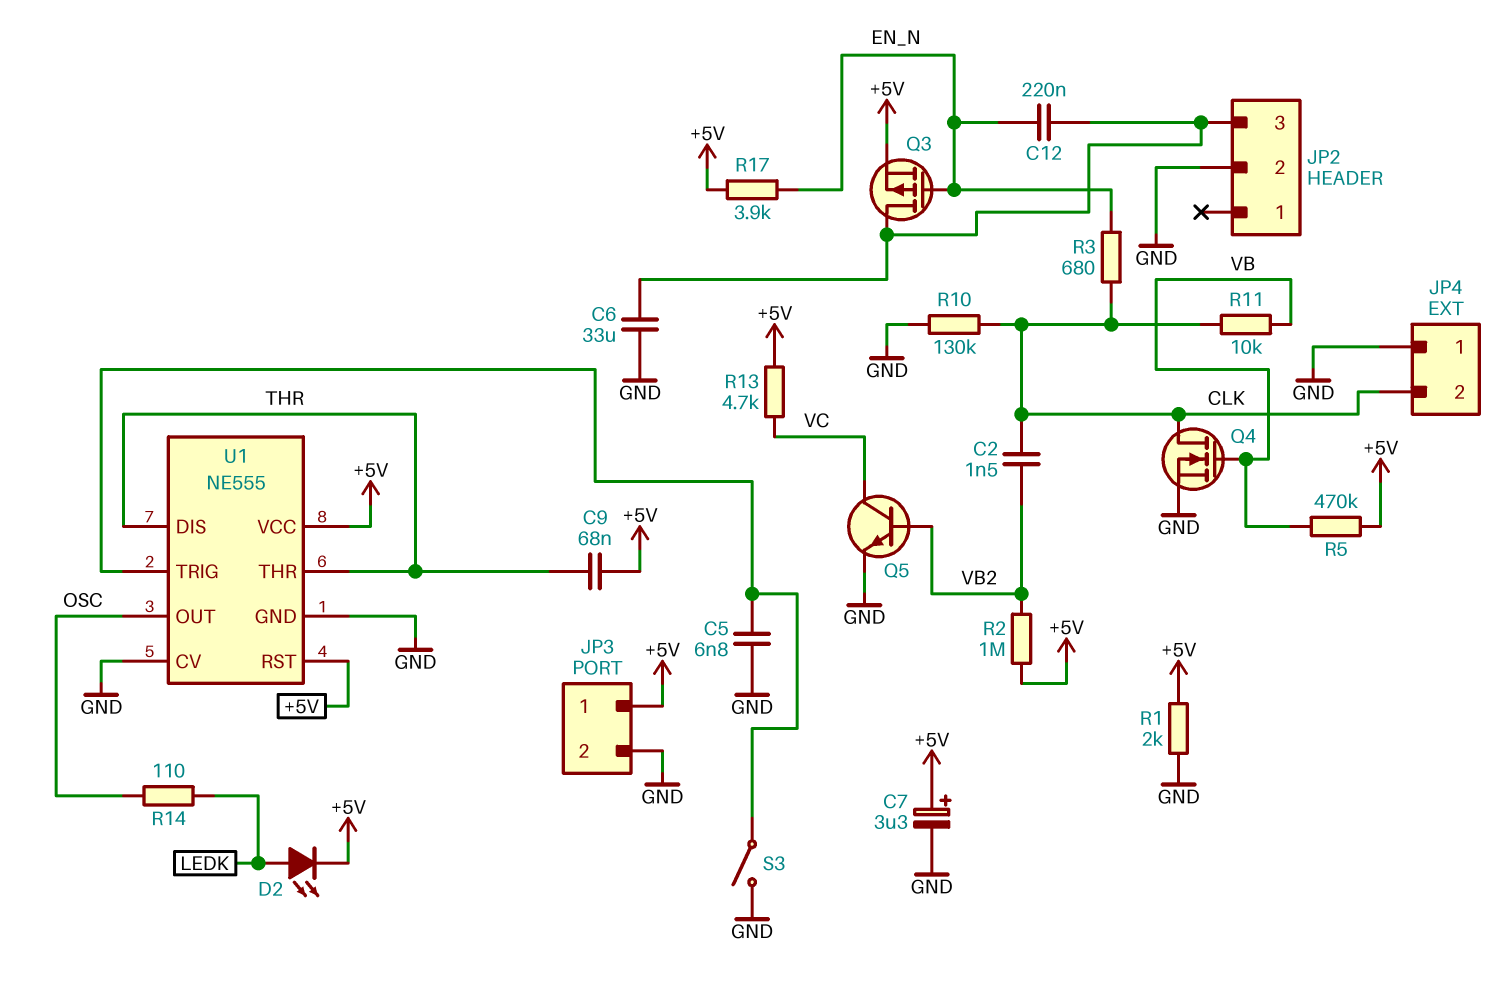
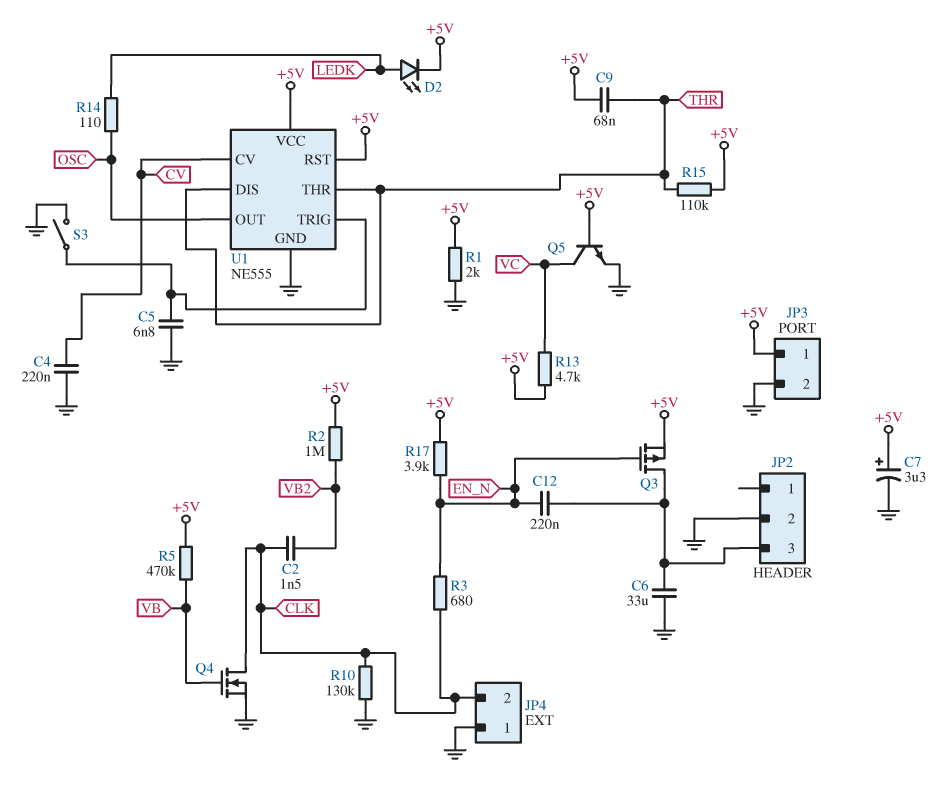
C4: none -> 220nF (CV, GND)
Q5: NPN (B VB2, C VC, E GND) -> NPN (B +5V, C VC, E GND)
R11: 10k (CLK, VB) -> none
R15: none -> 110k (+5V, THR)
U1 pin CV: GND -> CV

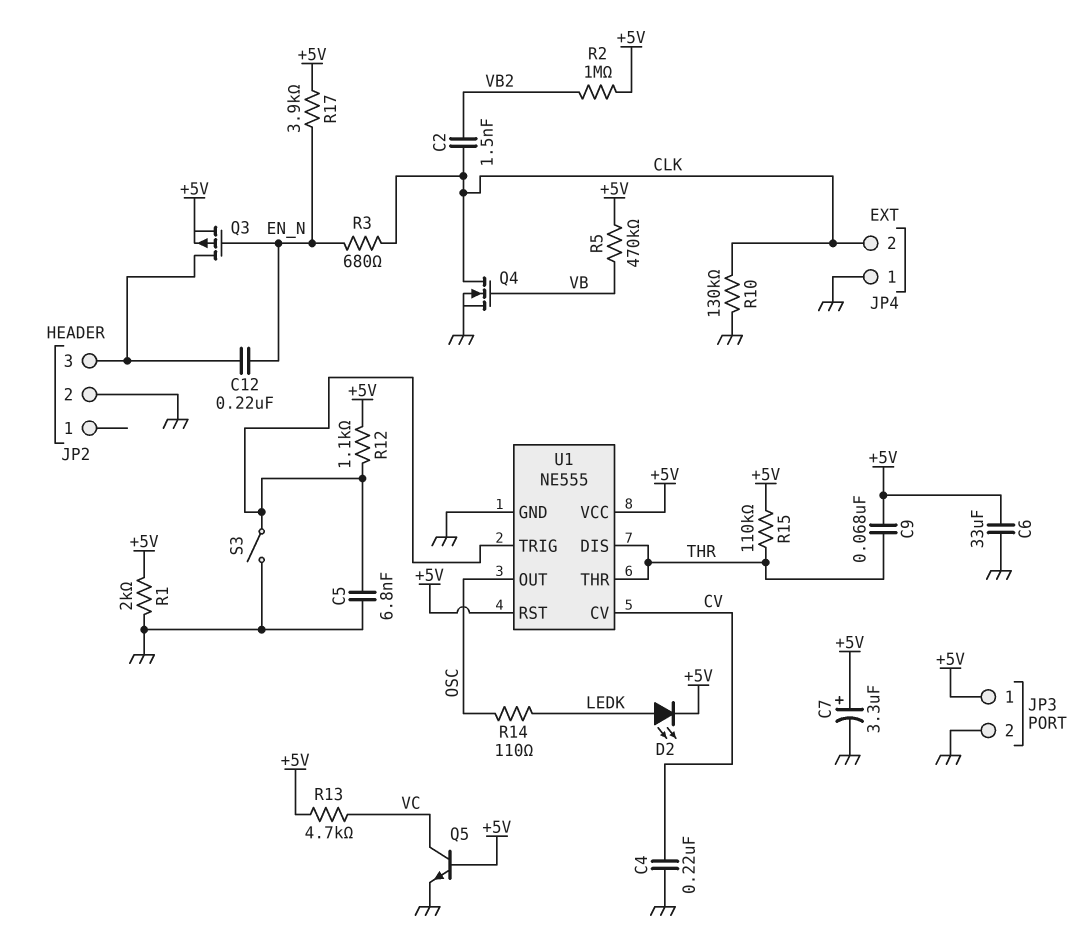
C6: 33uF (GND, JP2/3) -> 33uF (+5V, GND)
R12: none -> 1.1k (+5V, U1/TRIG)

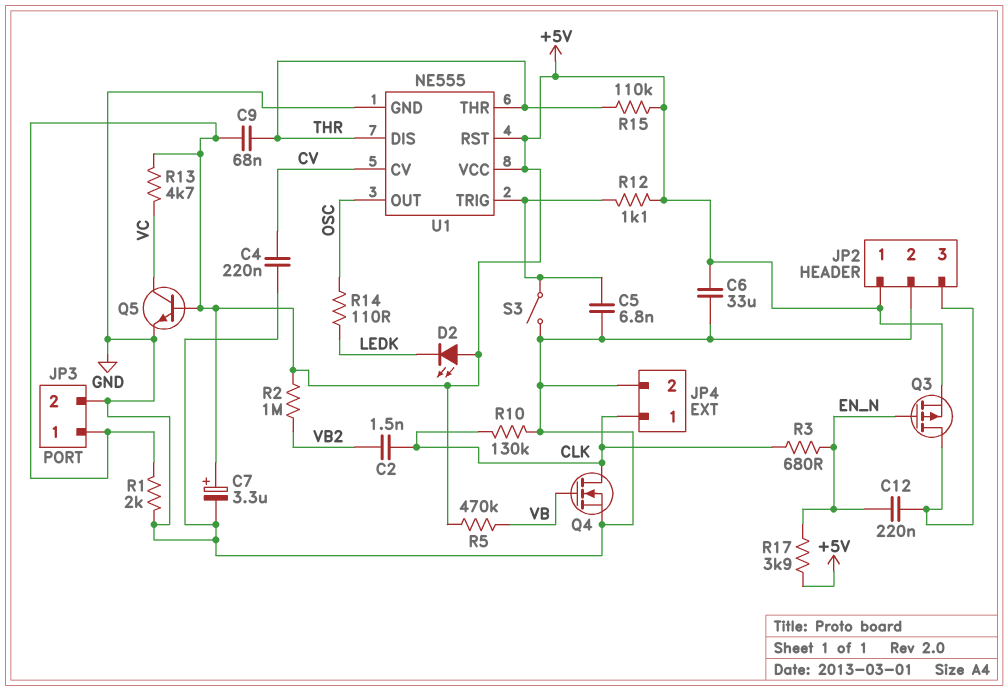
D2: LED (A LEDK, K +5V) -> LED (A +5V, K LEDK)
JP2 pin 1: none -> +5V
JP4 pin 1: GND -> CLK
JP4 pin 2: CLK -> GND

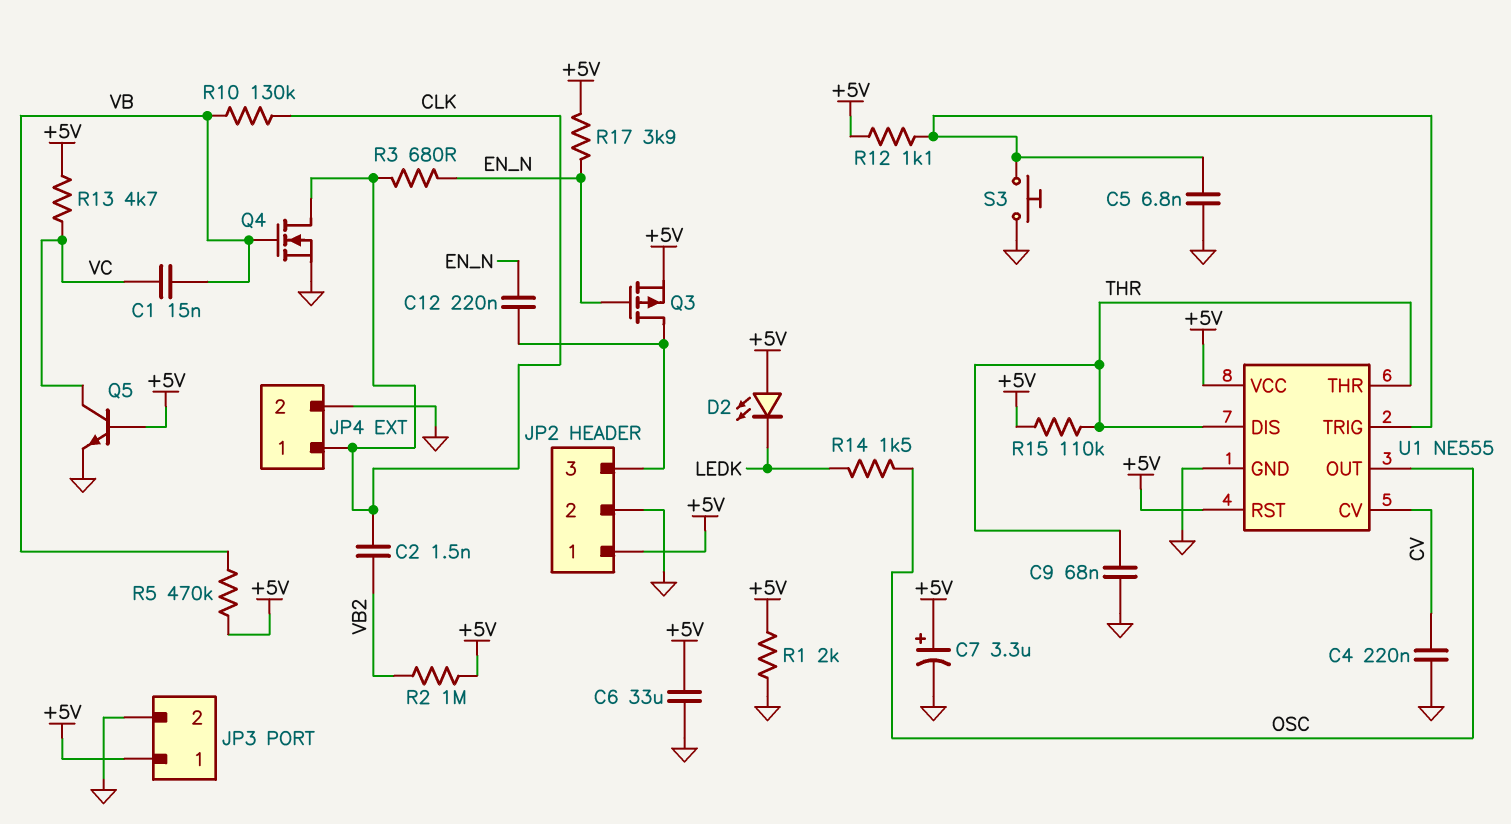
C1: none -> 15nF (VB, VC)
C9: 68nF (+5V, THR) -> 68nF (GND, THR)
R10: 130k (CLK, GND) -> 130k (CLK, VB)
R14: 110 (LEDK, OSC) -> 1.5k (LEDK, OSC)
S3: switch (GND, U1/TRIG) -> button (GND, U1/TRIG)

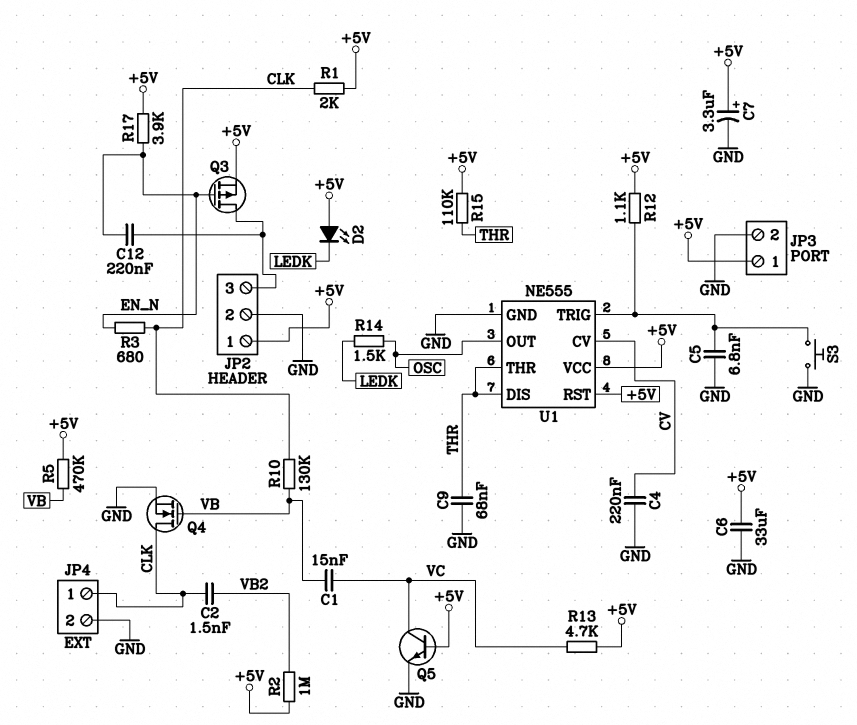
R1: 2k (+5V, GND) -> 2k (+5V, CLK)

